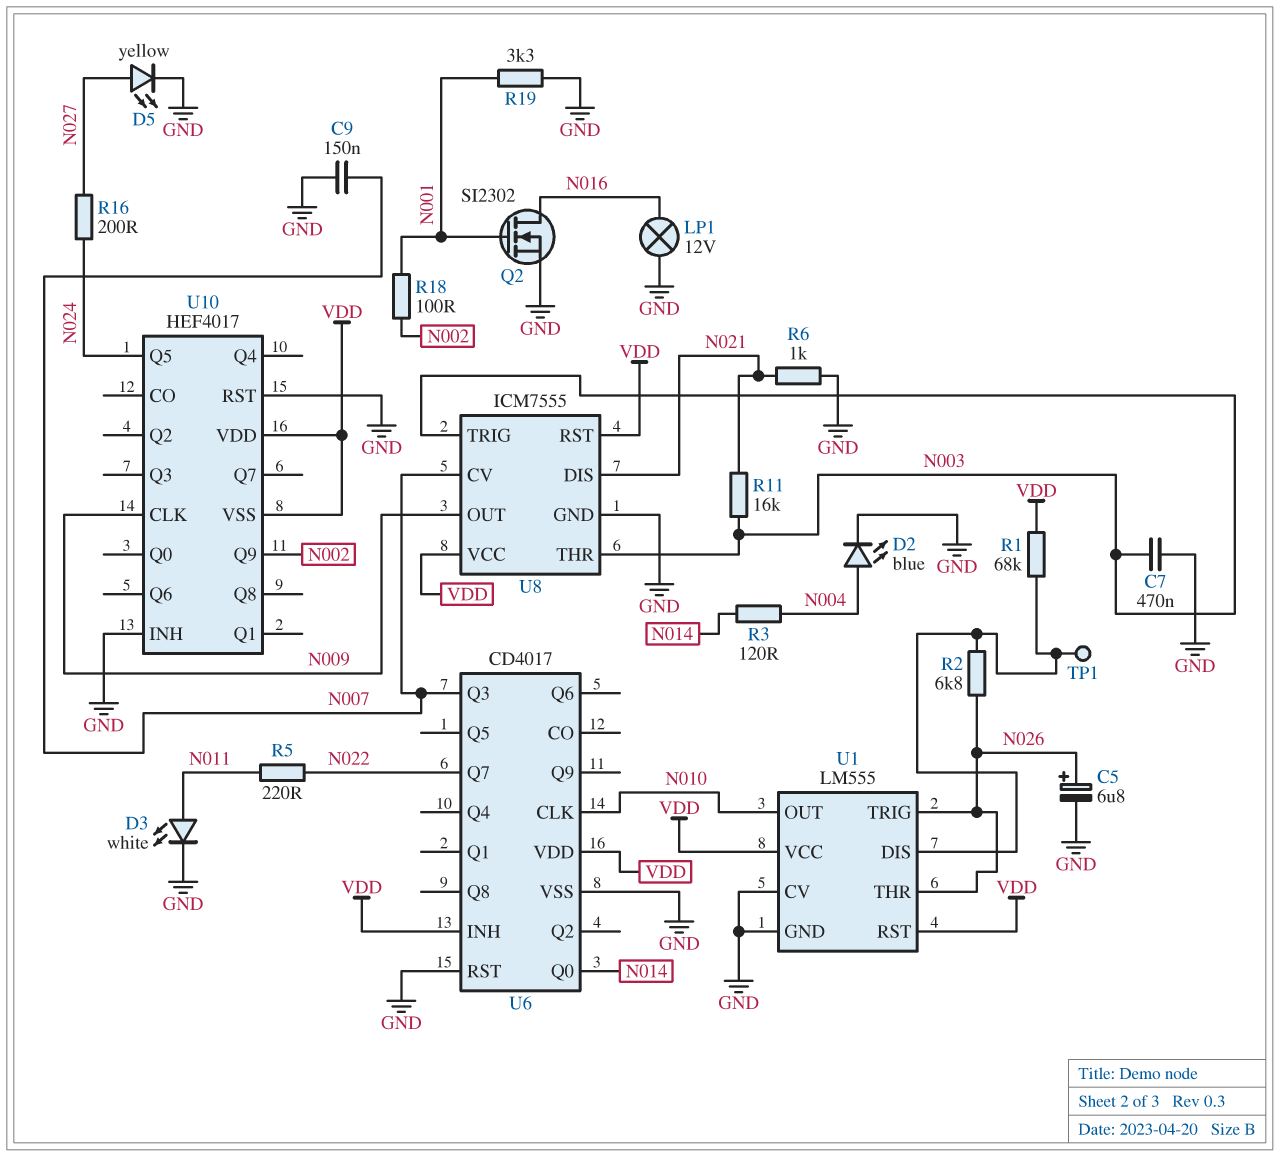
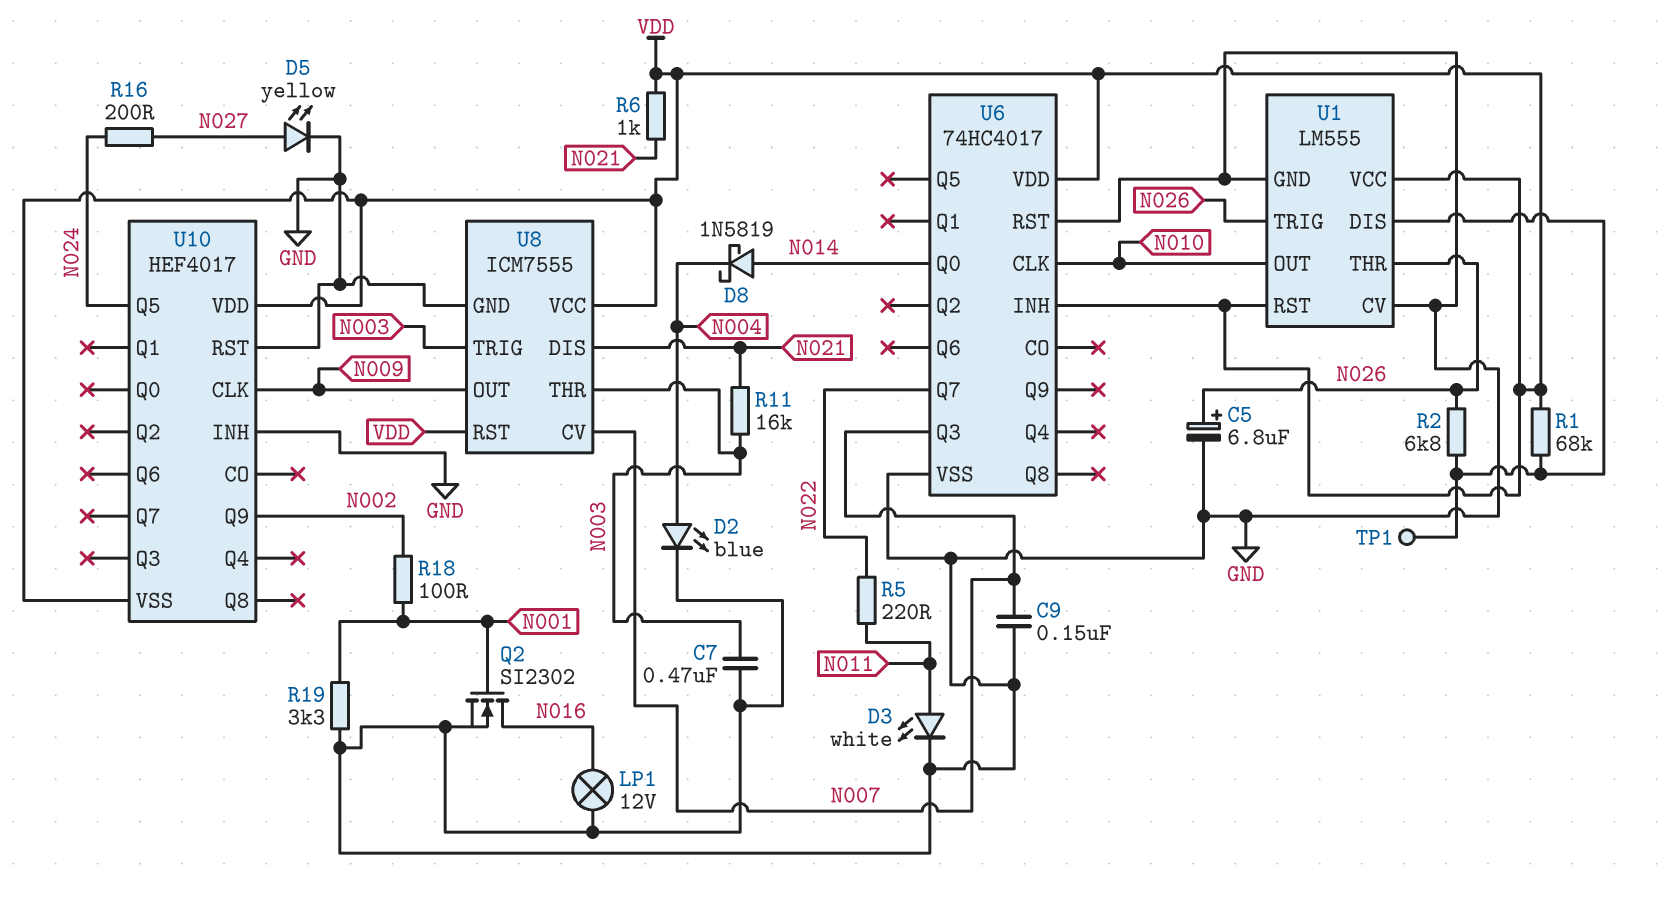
D8: none -> schottky 1N5819 (A N014, K N004)
R3: 120 (N004, N014) -> none
R6: 1k (GND, N021) -> 1k (N021, VDD)
U6: CD4017 -> 74HC4017

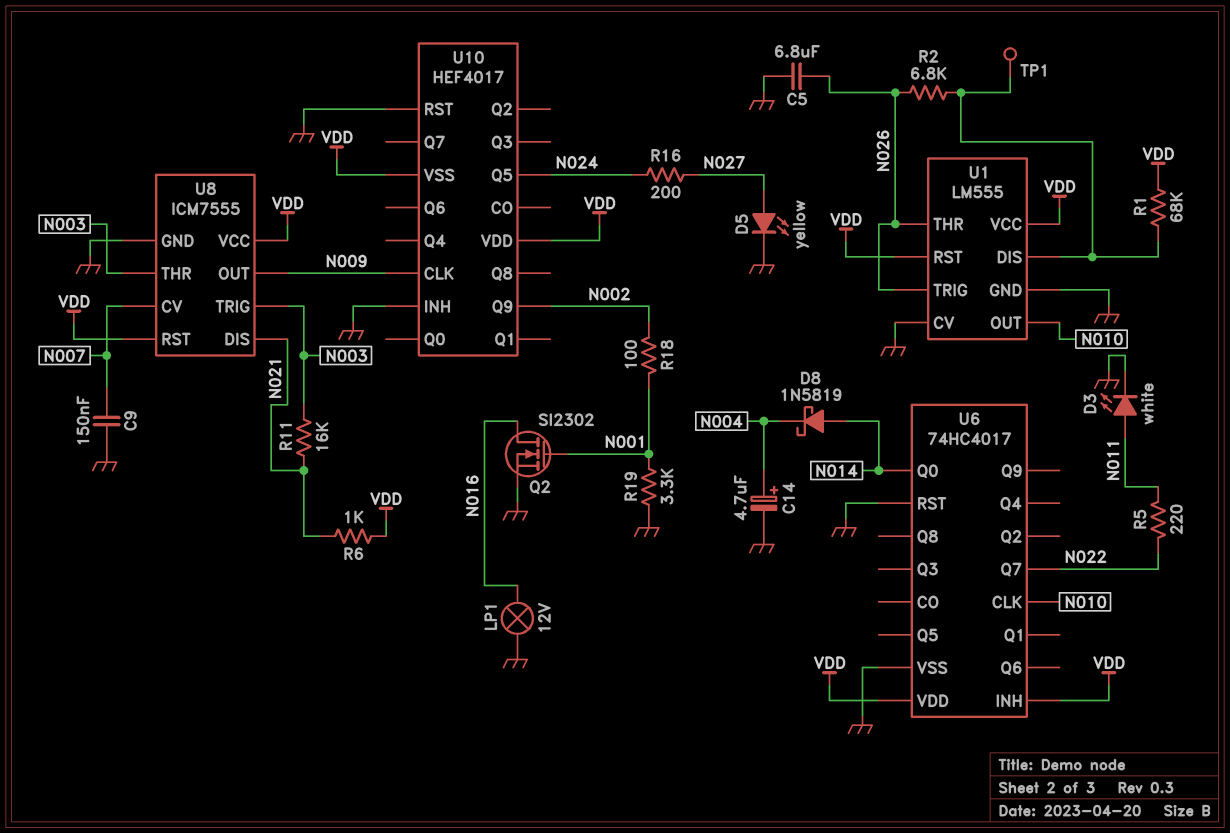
C5: 6.8uF (plus N026, minus GND) -> 6.8uF (GND, N026)
C7: 470nF (GND, N003) -> none
C14: none -> 4.7uF (plus N004, minus GND)
D2: LED blue (A N004, K GND) -> none
U6 pin Q3: N007 -> none

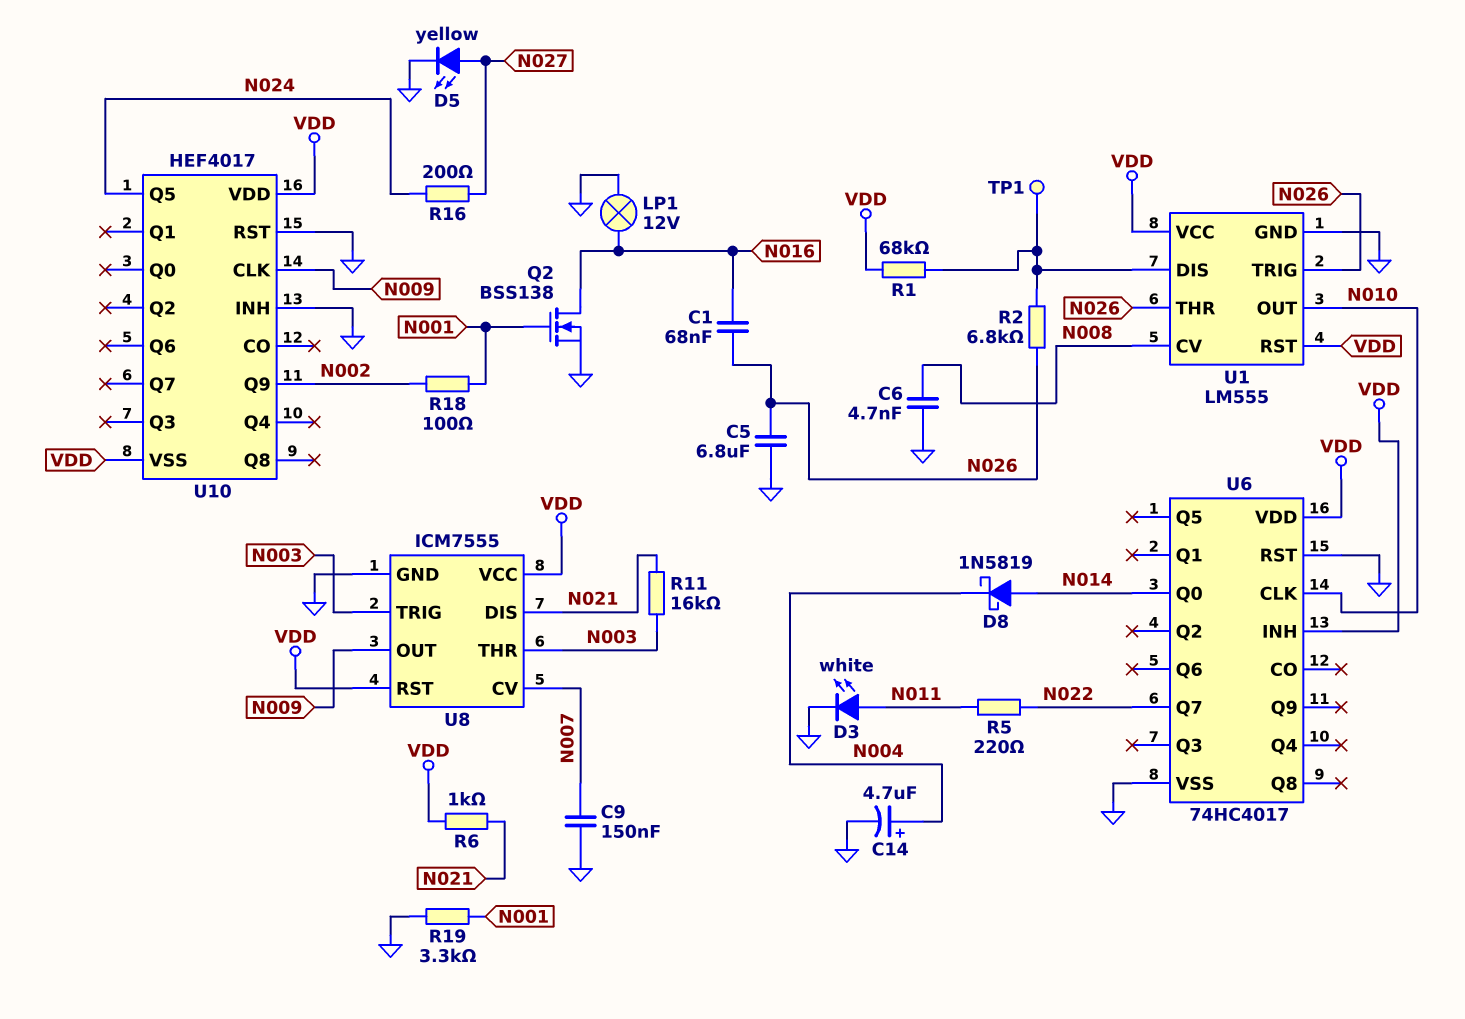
C1: none -> 68nF (N016, N026)
C6: none -> 4.7nF (GND, N008)
Q2: NMOS SI2302 (G N001, D N016, S GND) -> NMOS BSS138 (G N001, D N016, S GND)
U1 pin CV: GND -> N008

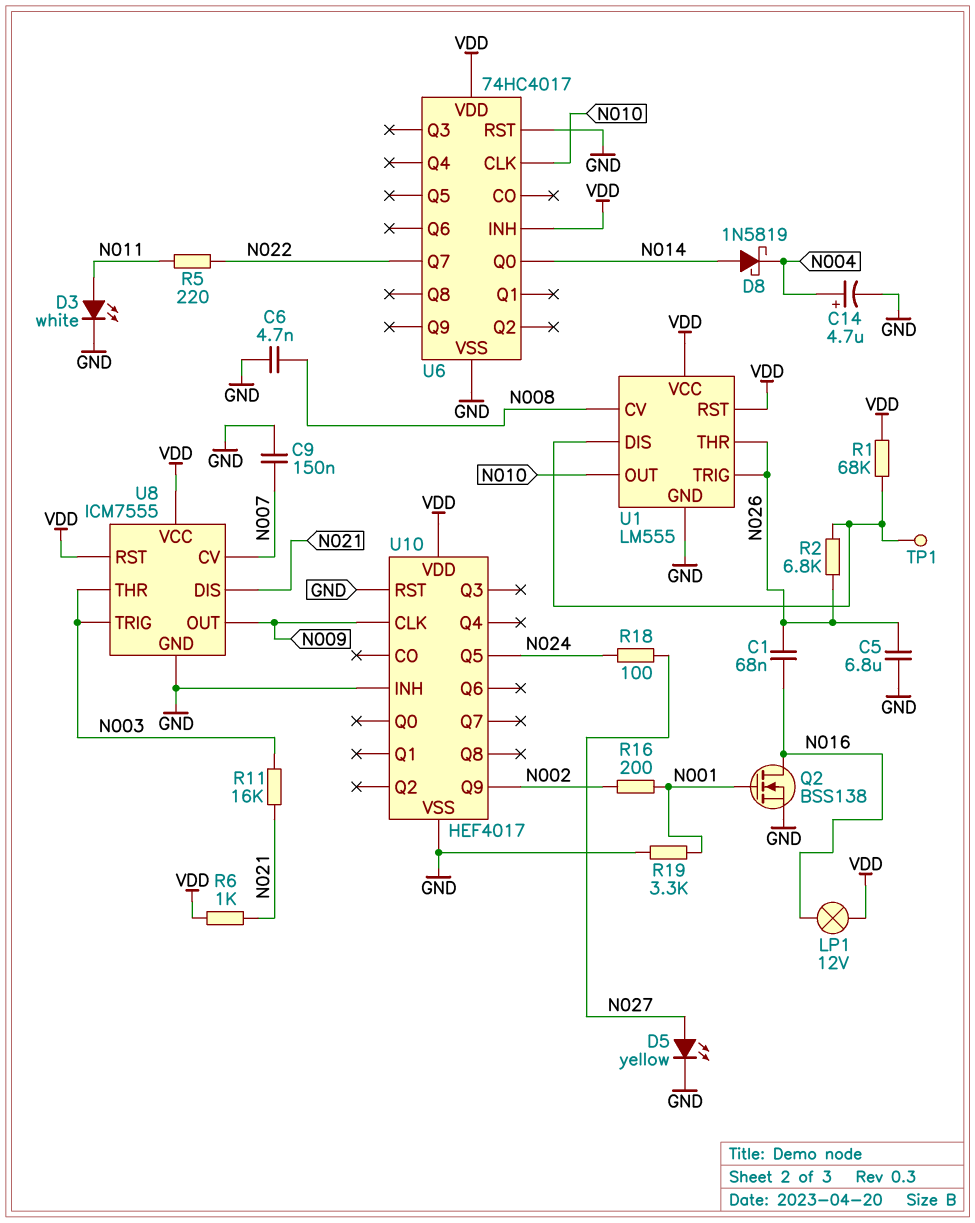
LP1: lamp 12V (GND, N016) -> lamp 12V (N016, VDD)
R16: 200 (N024, N027) -> 200 (N001, N002)
R18: 100 (N001, N002) -> 100 (N024, N027)
U10 pin VSS: VDD -> GND

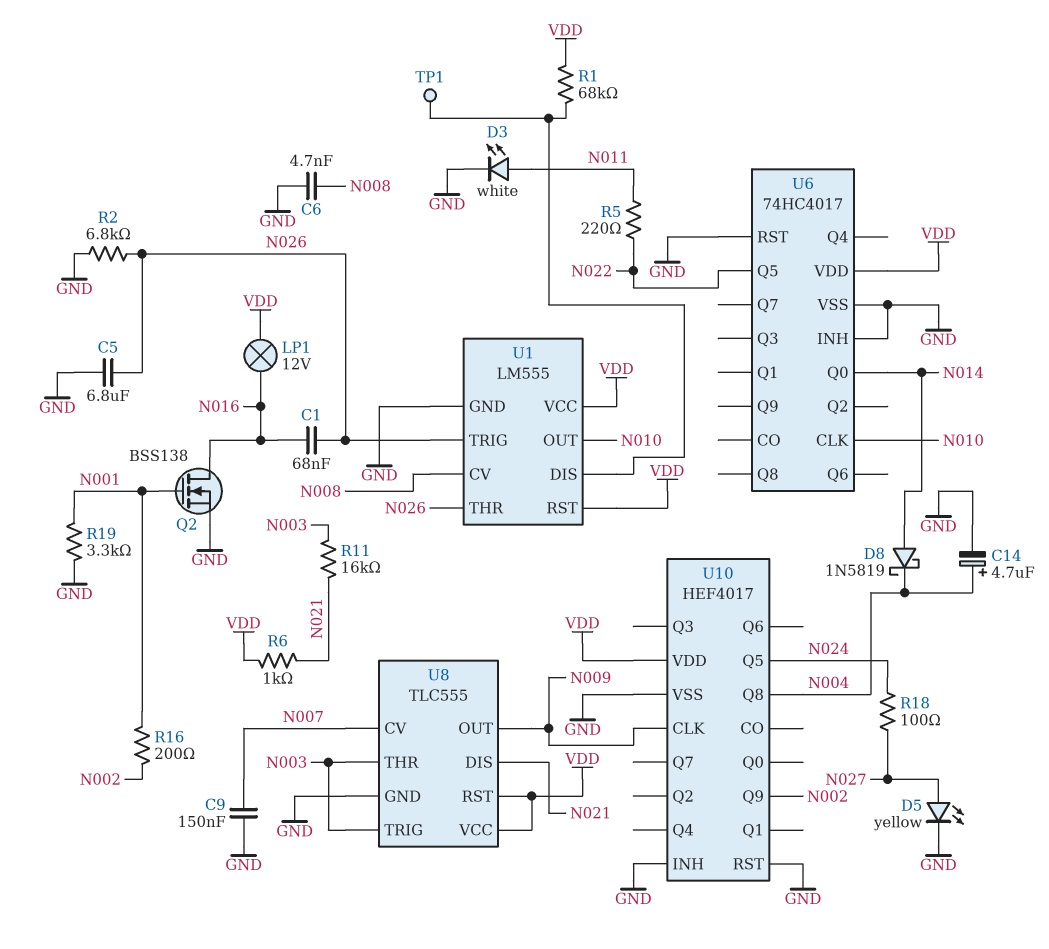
R2: 6.8k (N026, U1/DIS) -> 6.8k (GND, N026)
U6 pin INH: VDD -> GND
U6 pin Q5: none -> N022
U6 pin Q7: N022 -> none
U8: ICM7555 -> TLC555
U10 pin Q8: none -> N004

